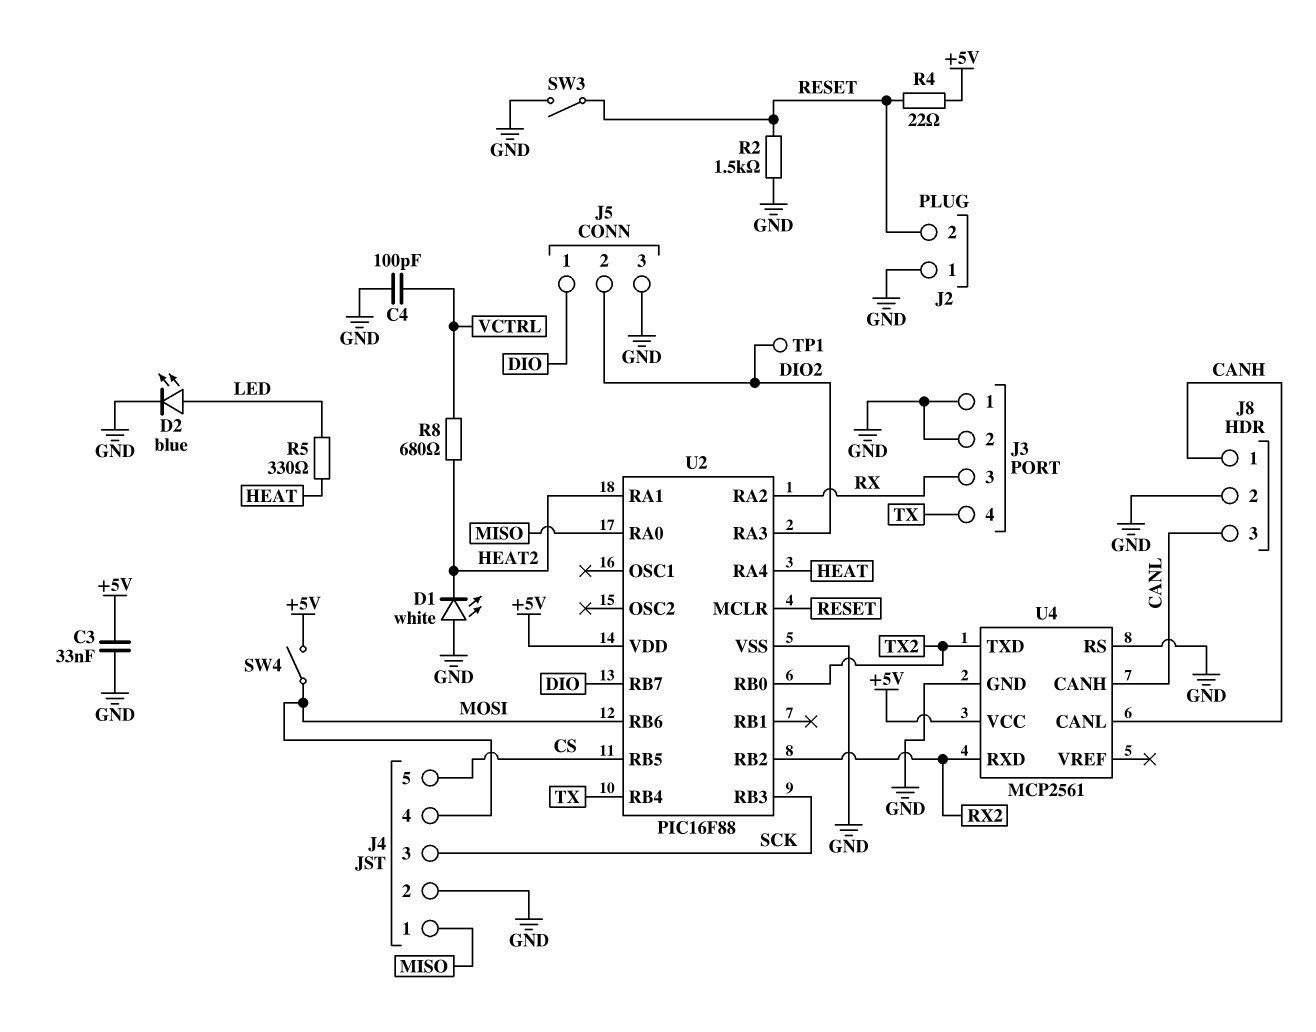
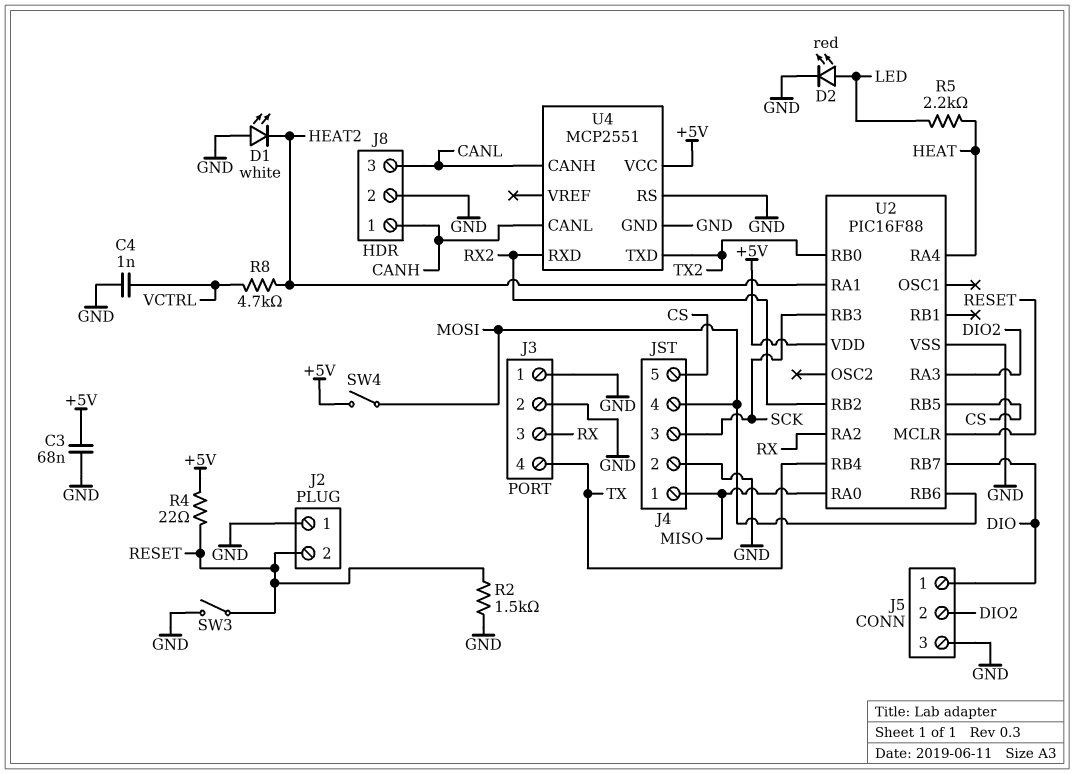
C3: 33nF (+5V, GND) -> 68nF (+5V, GND)
C4: 100pF (GND, VCTRL) -> 1nF (GND, VCTRL)
D2: LED blue (A LED, K GND) -> LED red (A LED, K GND)
R5: 330 (HEAT, LED) -> 2.2k (HEAT, LED)
R8: 680 (HEAT2, VCTRL) -> 4.7k (HEAT2, VCTRL)
TP1: test point (DIO2) -> none
U4: MCP2561 -> MCP2551

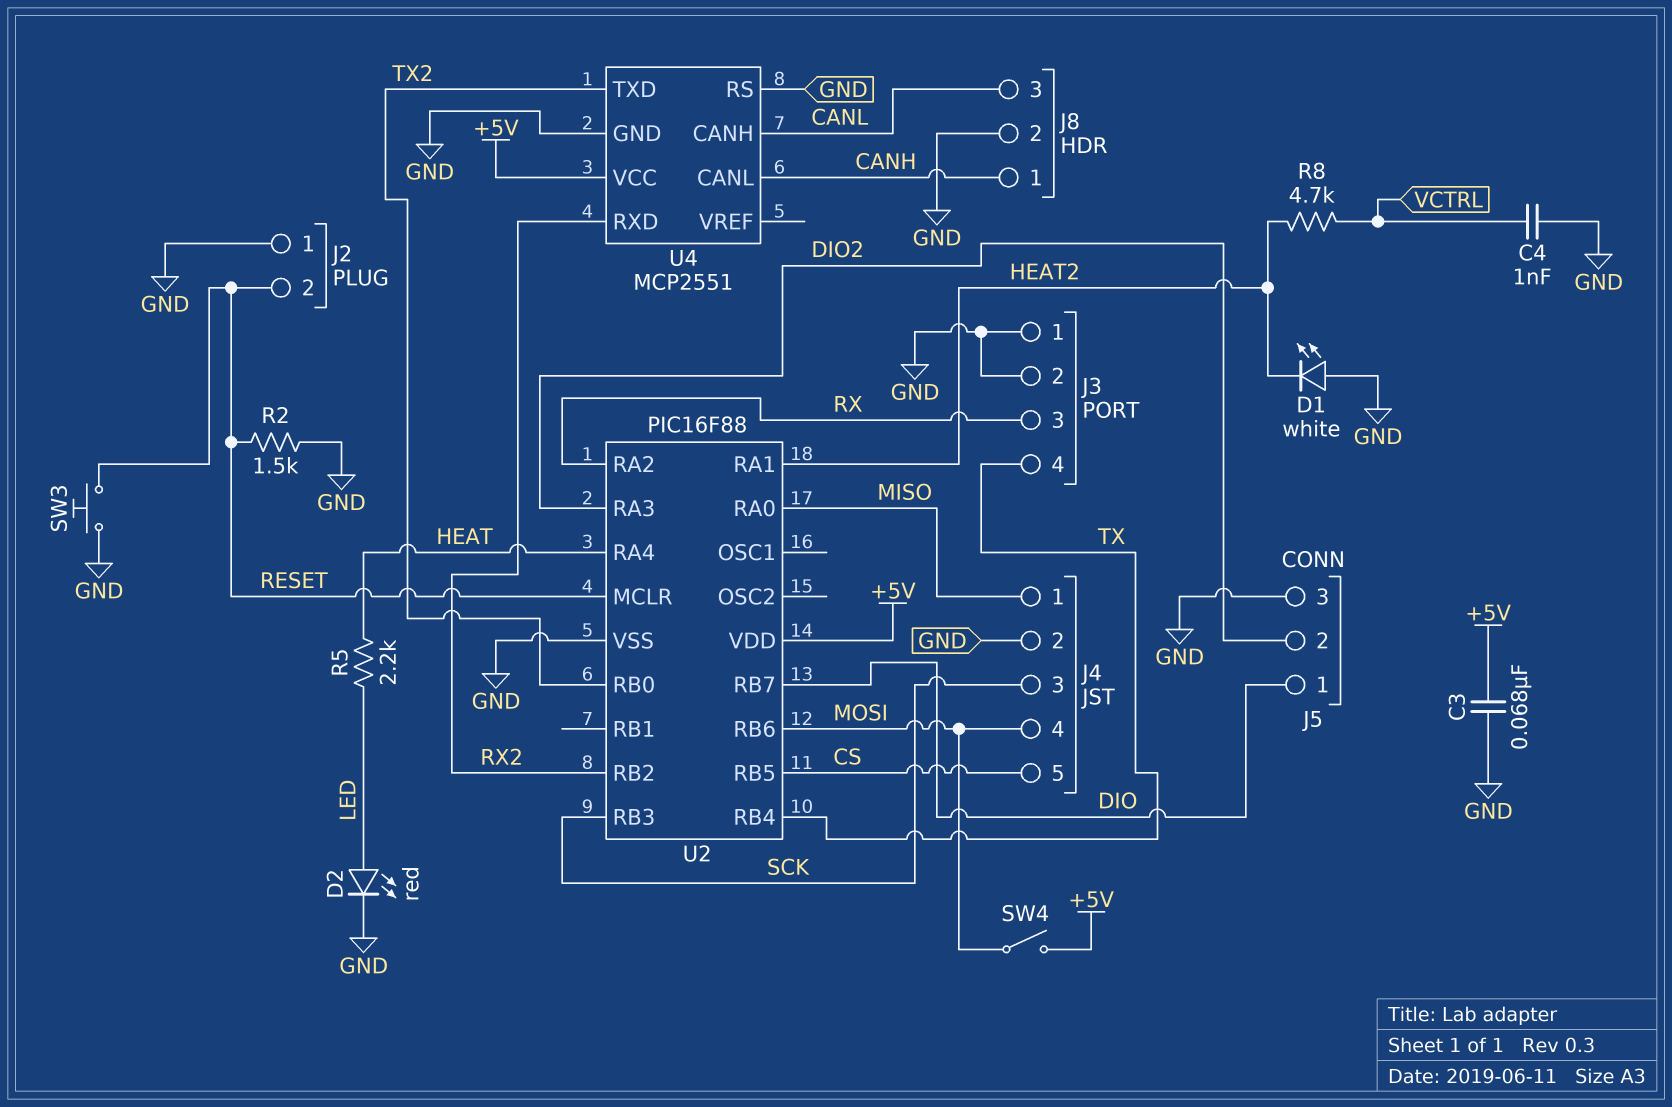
R4: 22 (+5V, RESET) -> none
SW3: switch (GND, RESET) -> button (GND, RESET)

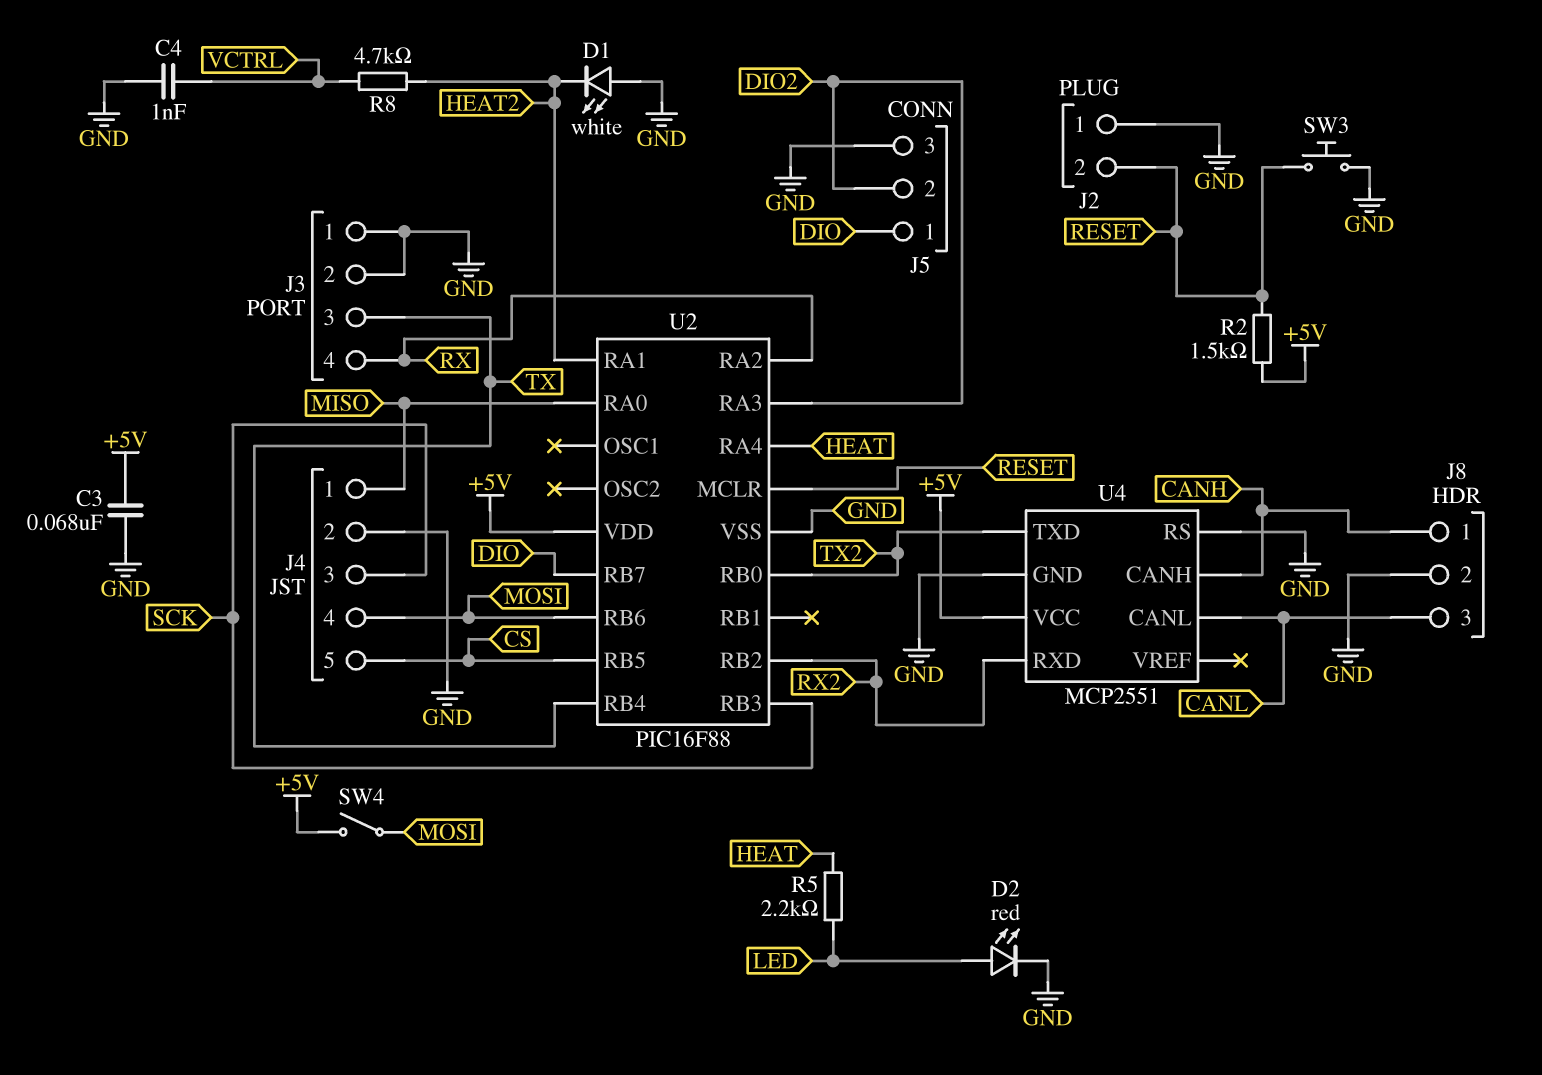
J3 pin 3: RX -> TX
J3 pin 4: TX -> RX
R2: 1.5k (GND, RESET) -> 1.5k (+5V, RESET)
U4 pin CANH: CANL -> CANH
U4 pin CANL: CANH -> CANL

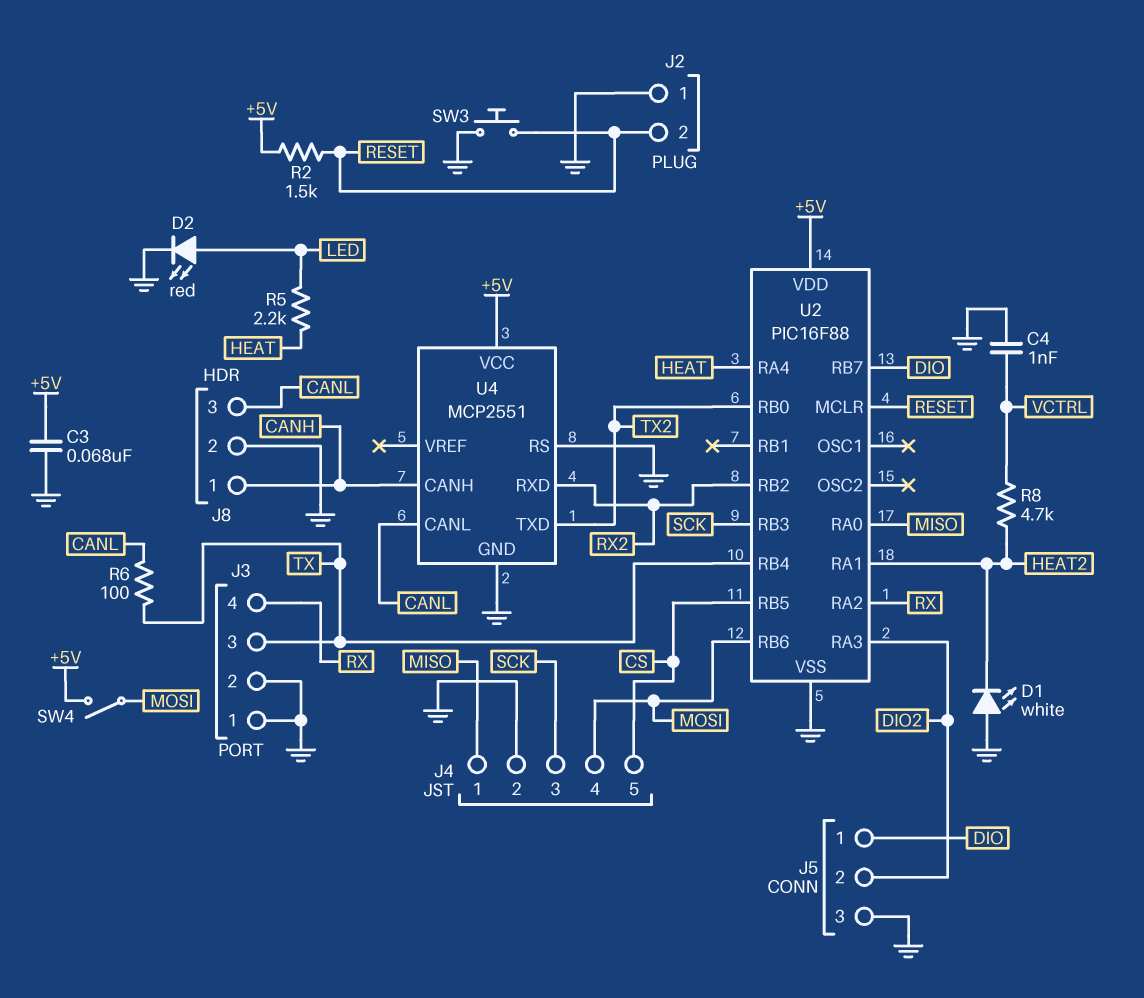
R6: none -> 100 (CANL, TX)

